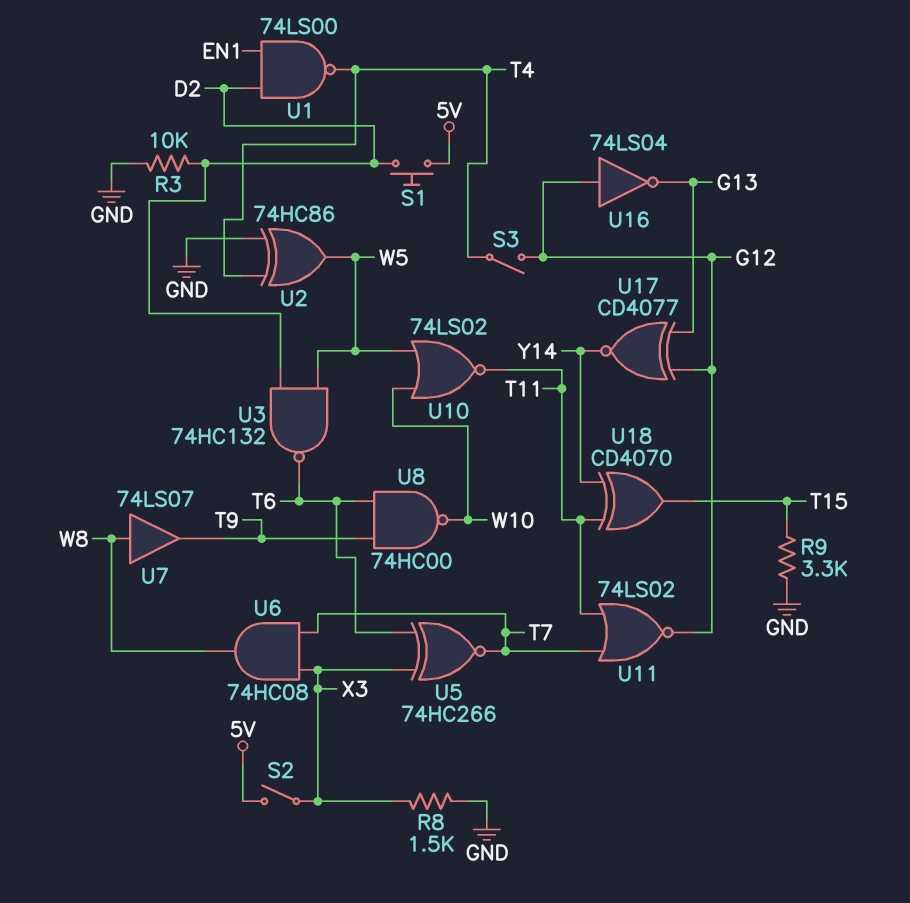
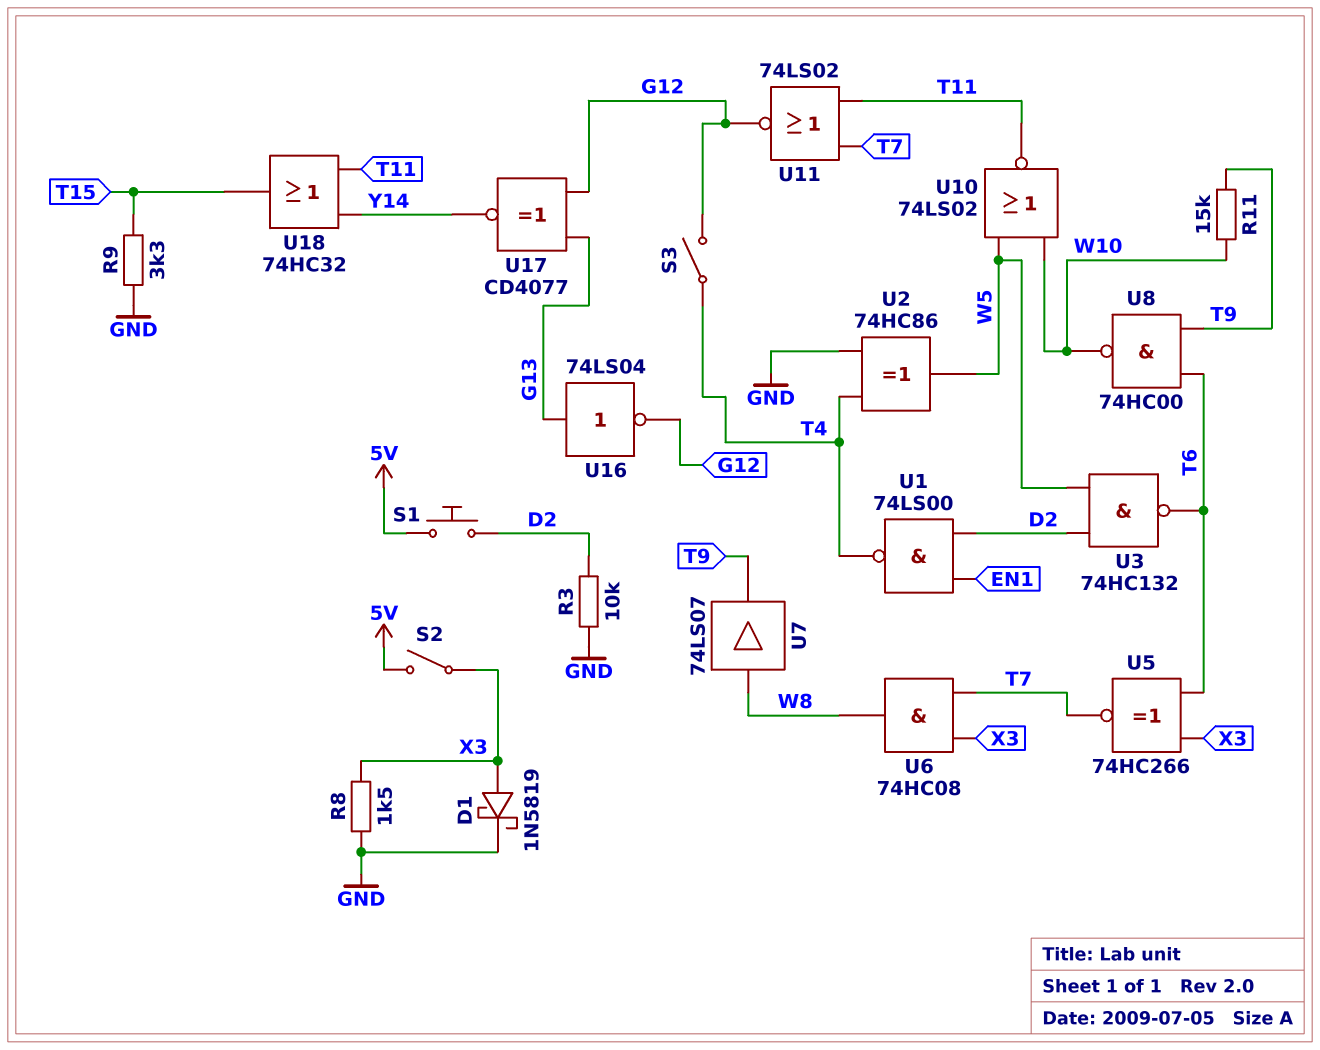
D1: none -> schottky 1N5819 (A X3, K GND)
R11: none -> 15k (T9, W10)
U16: NOT 74LS04 (in G12, out G13) -> NOT 74LS04 (in G13, out G12)
U18: XOR CD4070 (in T11, in Y14, out T15) -> OR 74HC32 (in T11, in Y14, out T15)

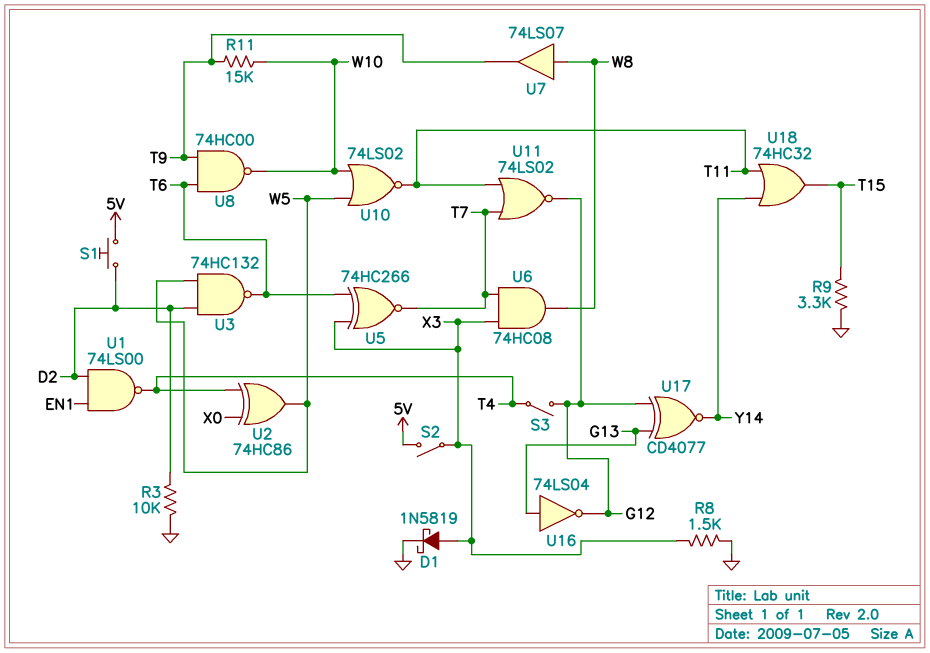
U2: XOR 74HC86 (in GND, in T4, out W5) -> XOR 74HC86 (in T4, in X0, out W5)

